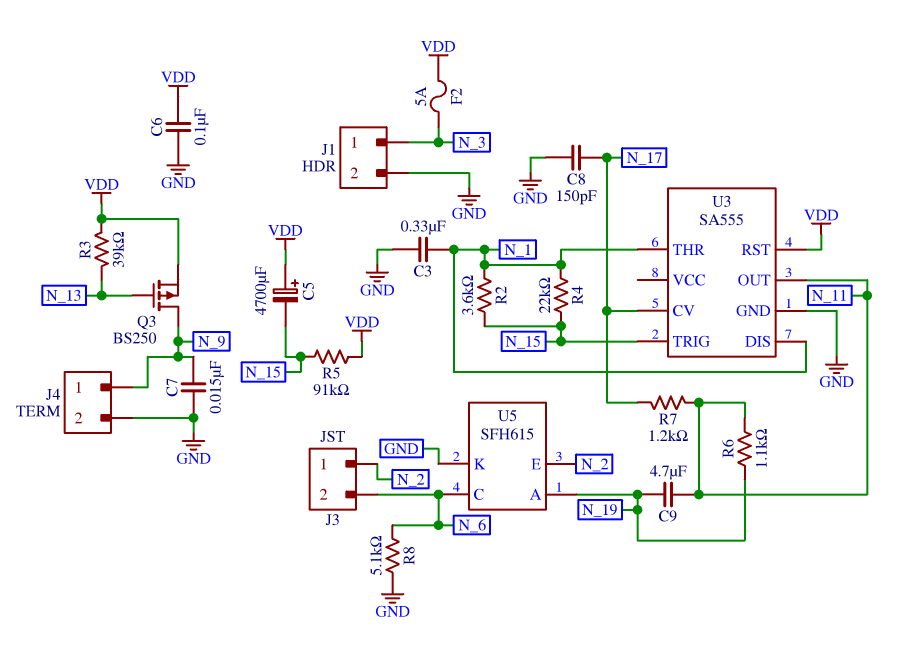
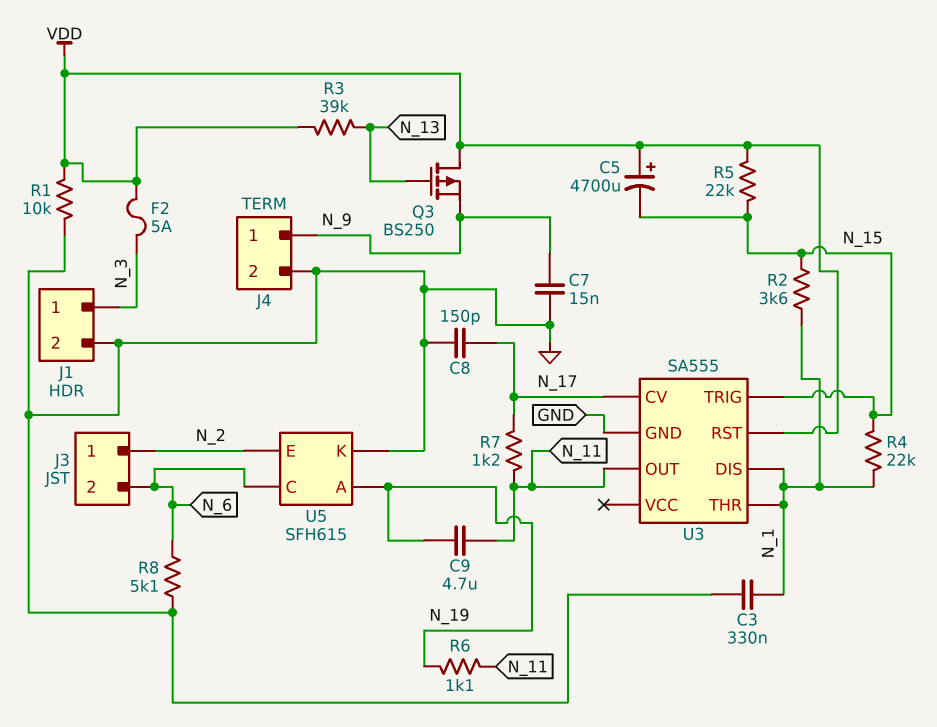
C6: 100nF (GND, VDD) -> none
Q3: PMOS BS250 (G N_13, D N_9, S VDD) -> PMOS BS250 (G N_13, D VDD, S N_9)
R1: none -> 10k (GND, VDD)
R5: 91k (N_15, VDD) -> 22k (N_15, VDD)

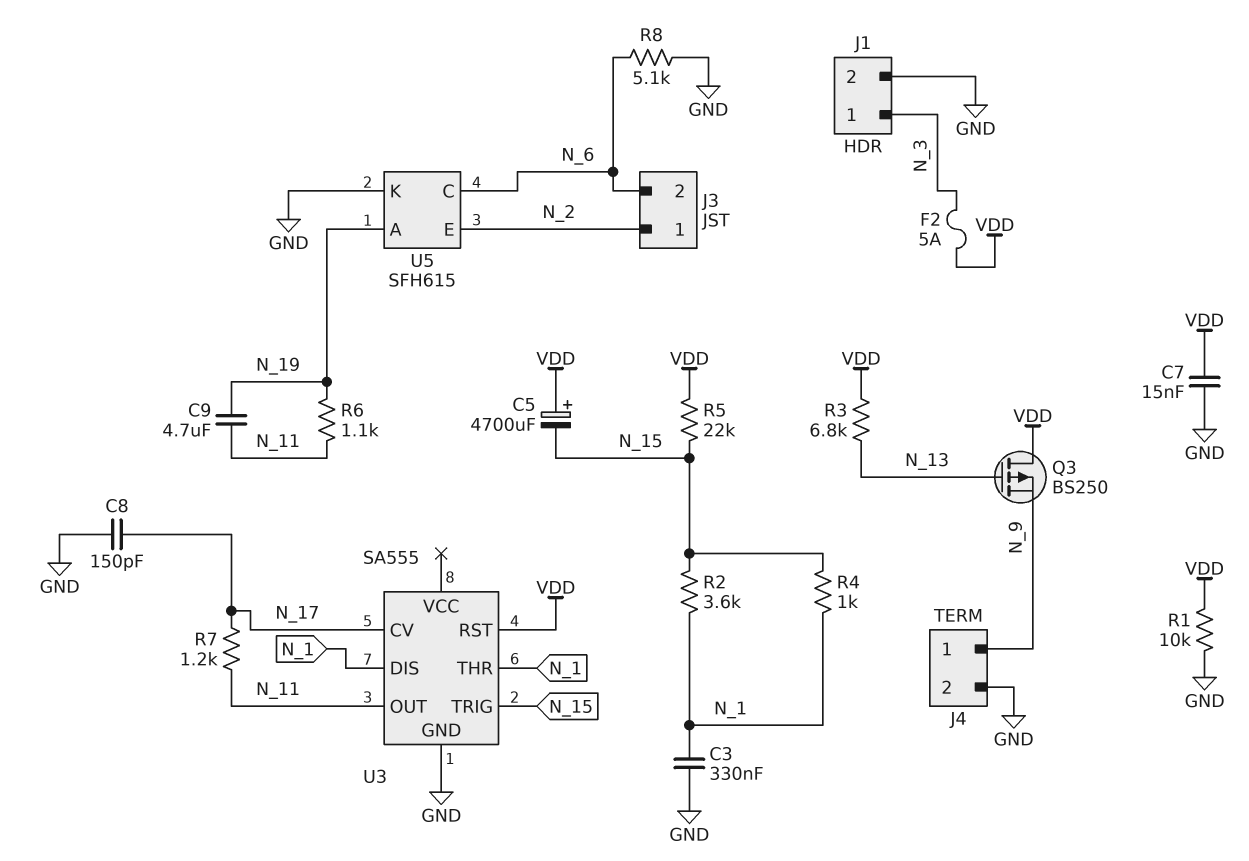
C7: 15nF (GND, N_9) -> 15nF (GND, VDD)
R3: 39k (N_13, VDD) -> 6.8k (N_13, VDD)
R4: 22k (N_1, N_15) -> 1k (N_1, N_15)

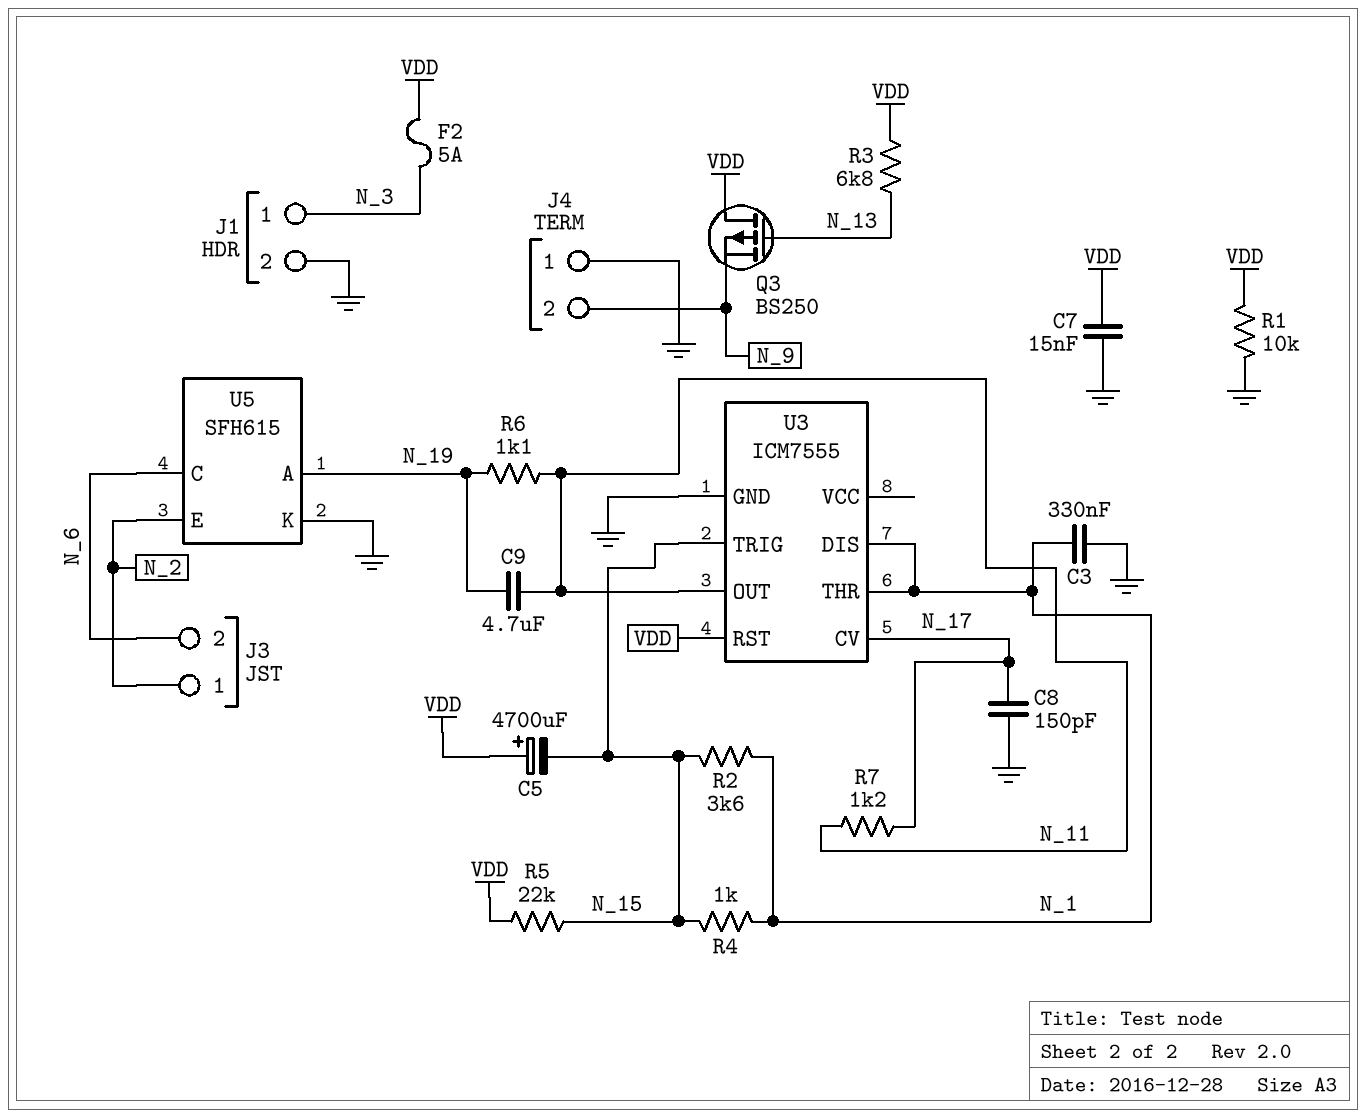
J4 pin 1: N_9 -> GND
J4 pin 2: GND -> N_9
R8: 5.1k (GND, N_6) -> none
U3: SA555 -> ICM7555

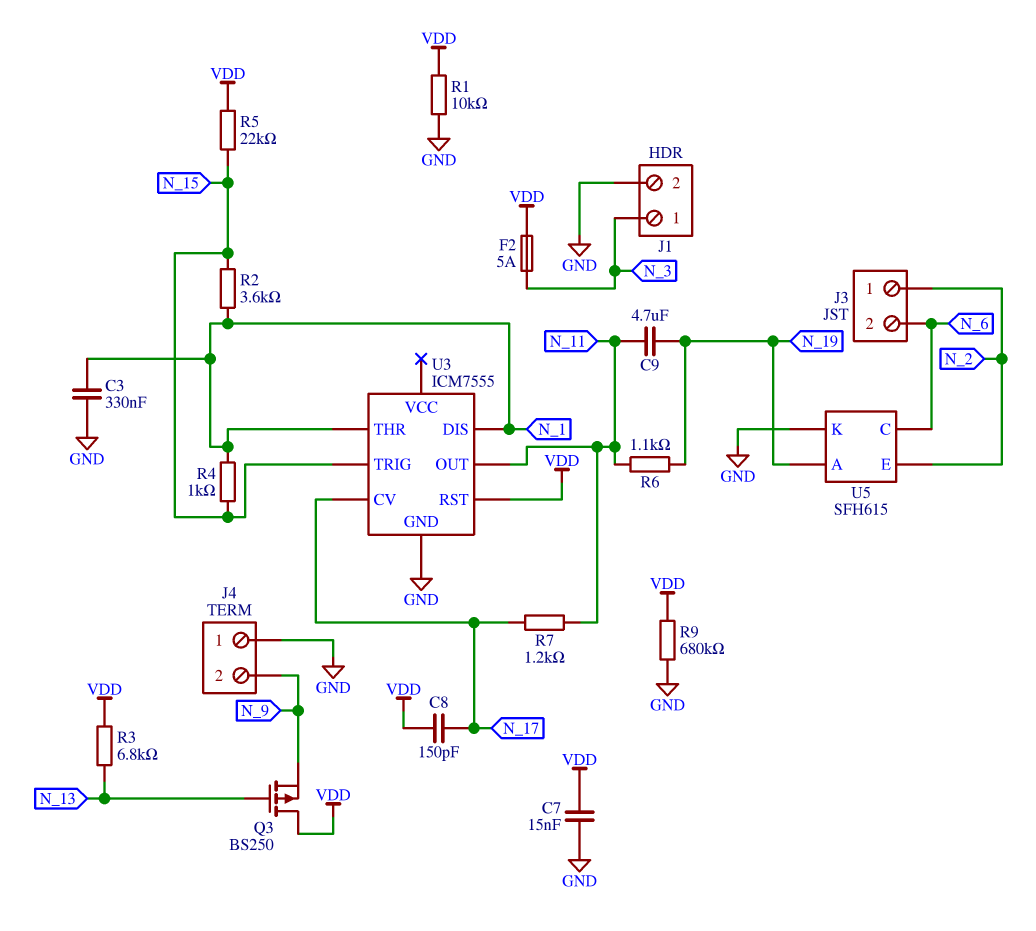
C5: 4700uF (plus VDD, minus N_15) -> none
C8: 150pF (GND, N_17) -> 150pF (N_17, VDD)
R9: none -> 680k (GND, VDD)

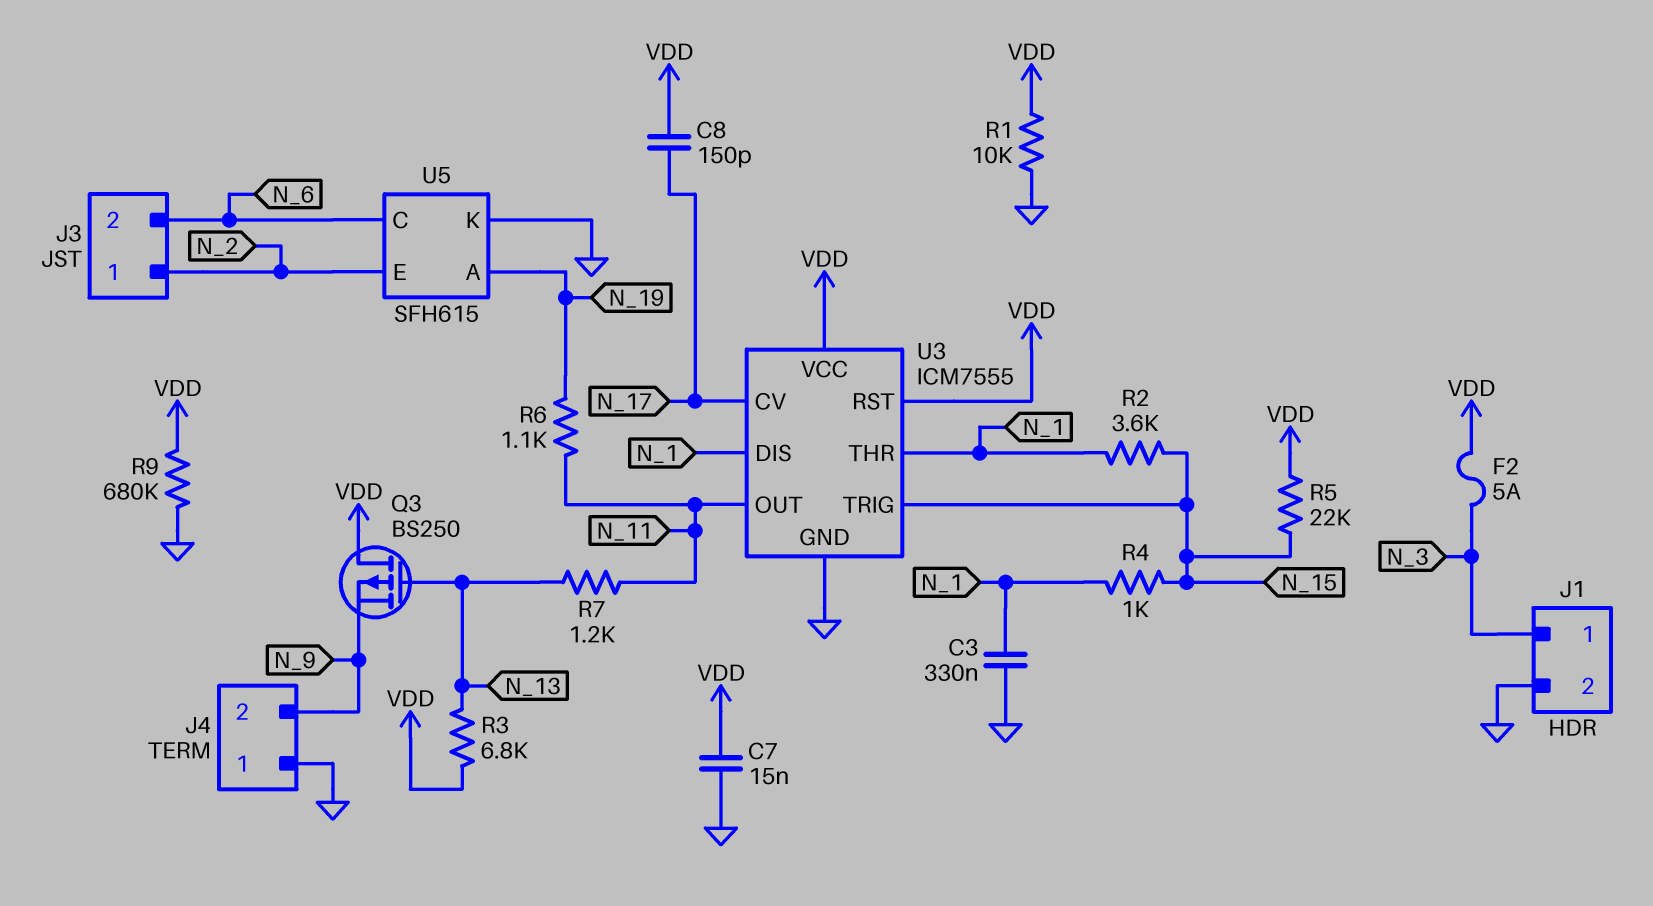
C9: 4.7uF (N_11, N_19) -> none
R7: 1.2k (N_11, N_17) -> 1.2k (N_11, N_13)
U3 pin VCC: none -> VDD

